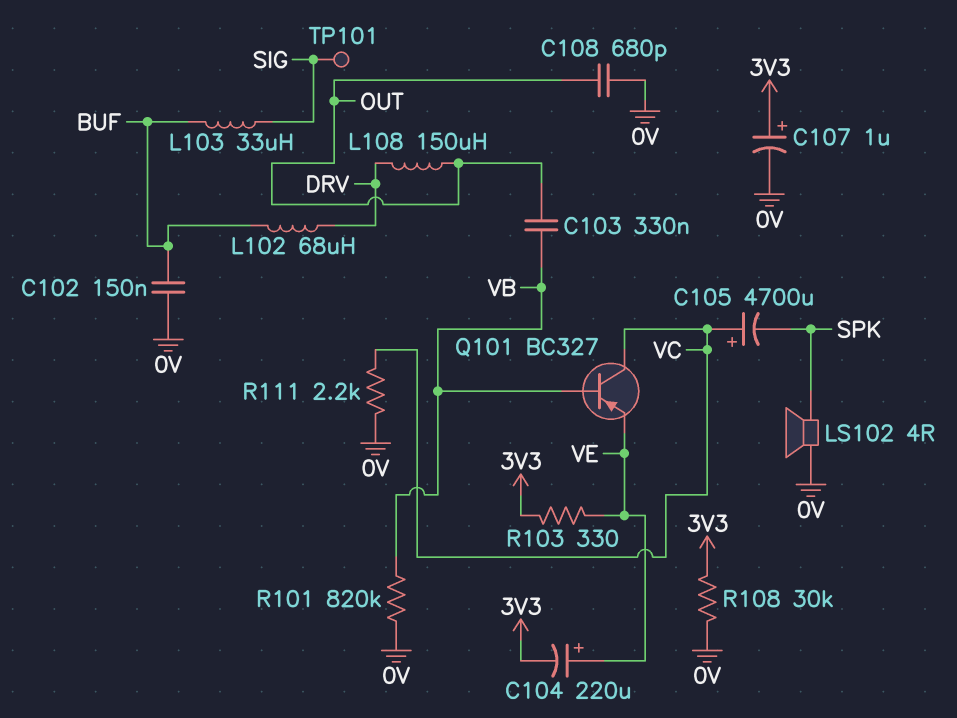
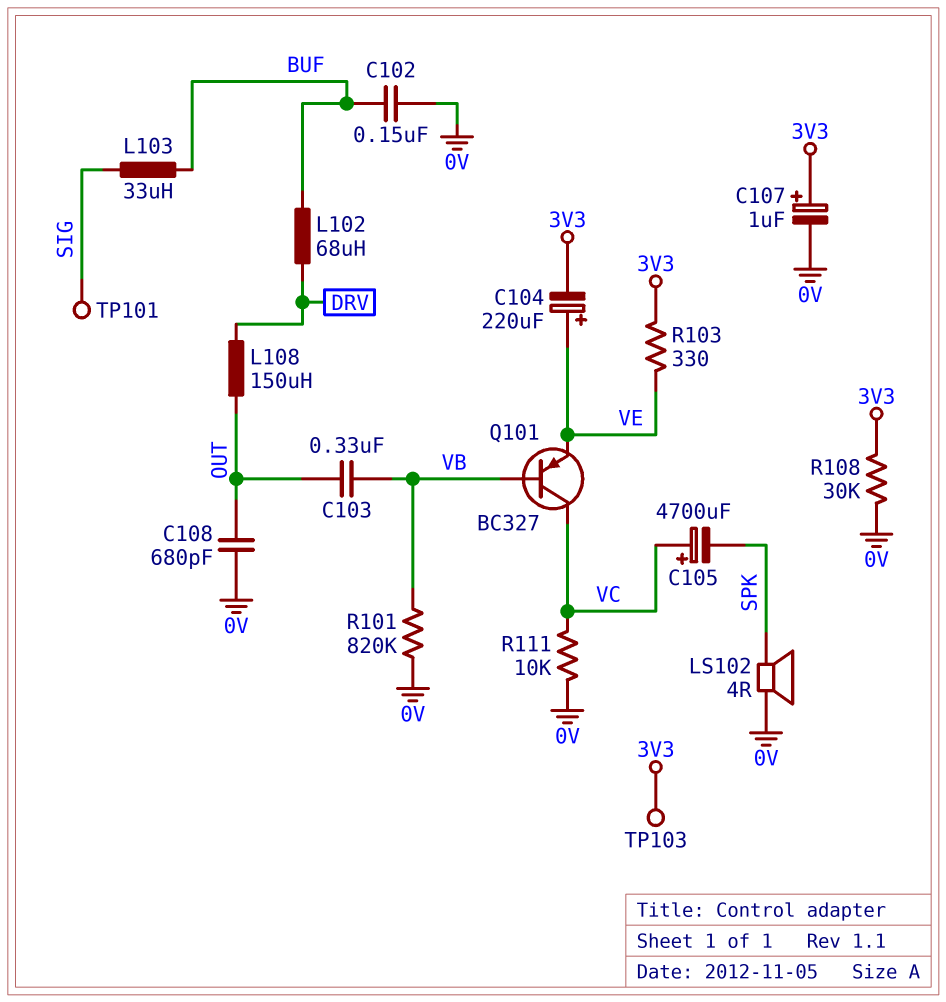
R111: 2.2k (0V, VC) -> 10k (0V, VC)
TP103: none -> test point (3V3)

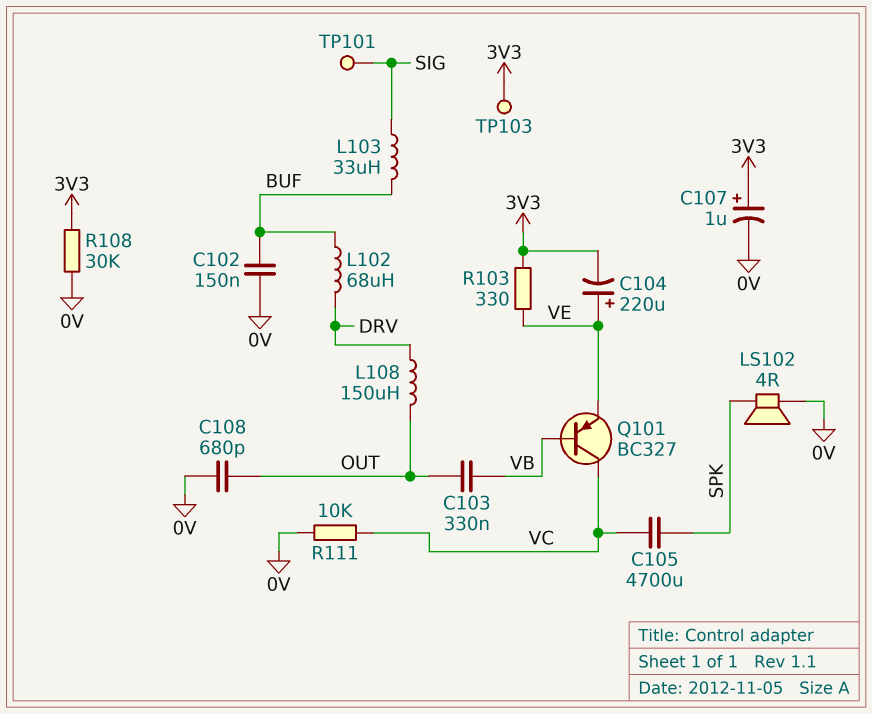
C105: 4700uF (plus VC, minus SPK) -> 4700uF (SPK, VC)
R101: 820k (0V, VB) -> none

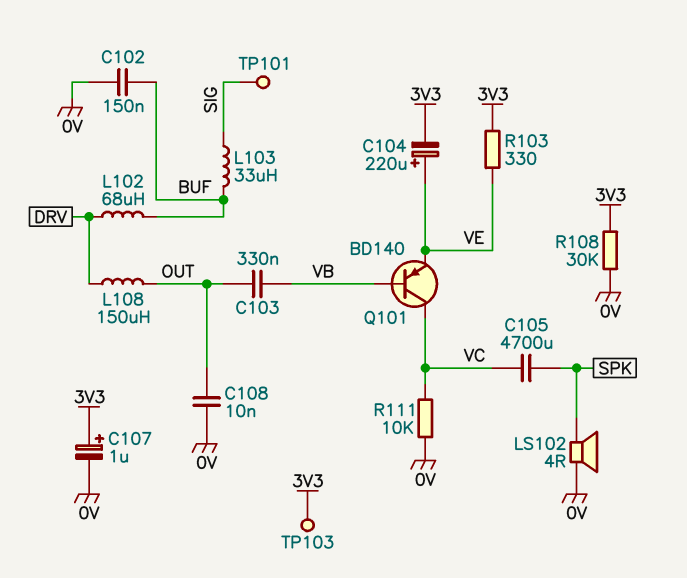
C108: 680pF (0V, OUT) -> 10nF (0V, OUT)
Q101: PNP BC327 (B VB, C VC, E VE) -> PNP BD140 (B VB, C VC, E VE)

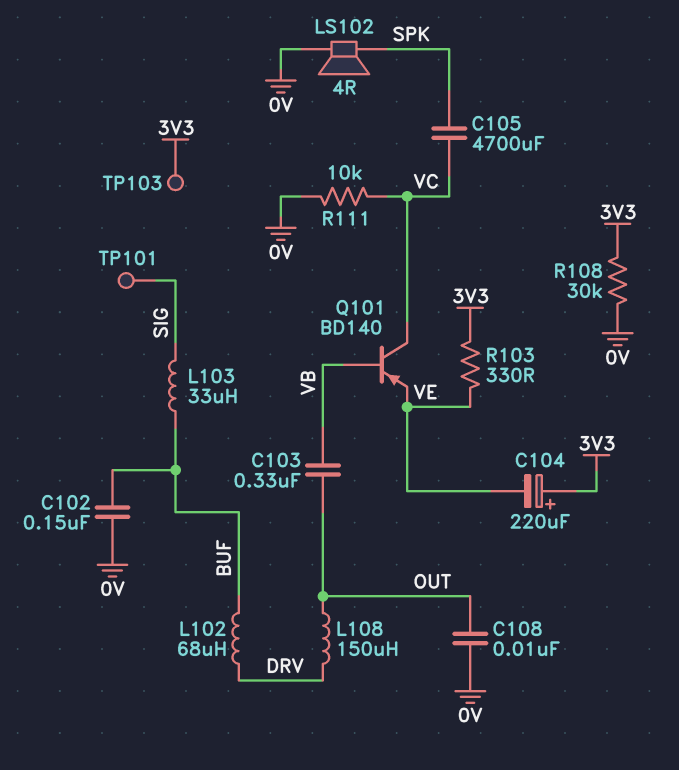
C104: 220uF (plus VE, minus 3V3) -> 220uF (plus 3V3, minus VE)
C107: 1uF (plus 3V3, minus 0V) -> none

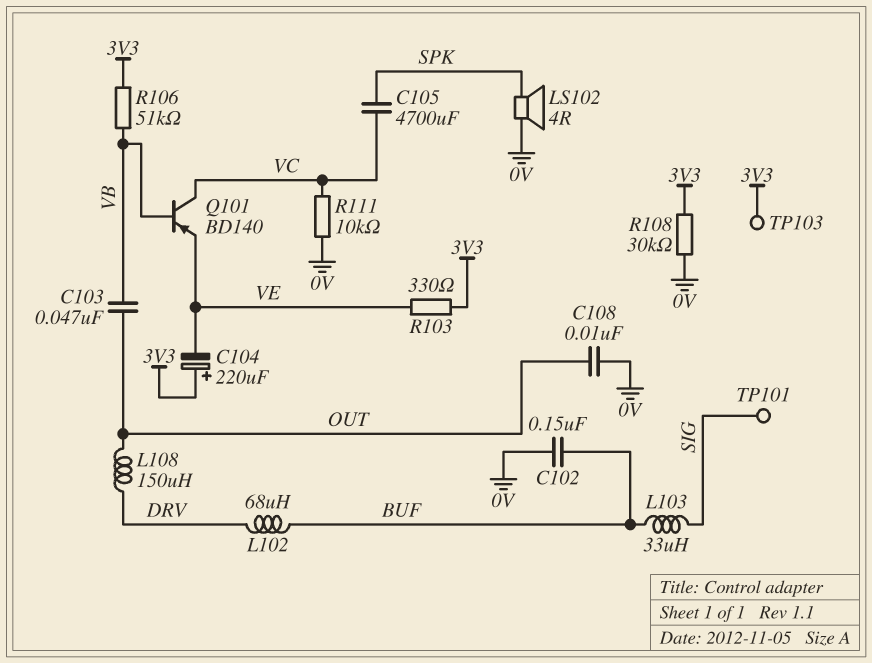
C103: 330nF (OUT, VB) -> 47nF (OUT, VB)
R106: none -> 51k (3V3, VB)

